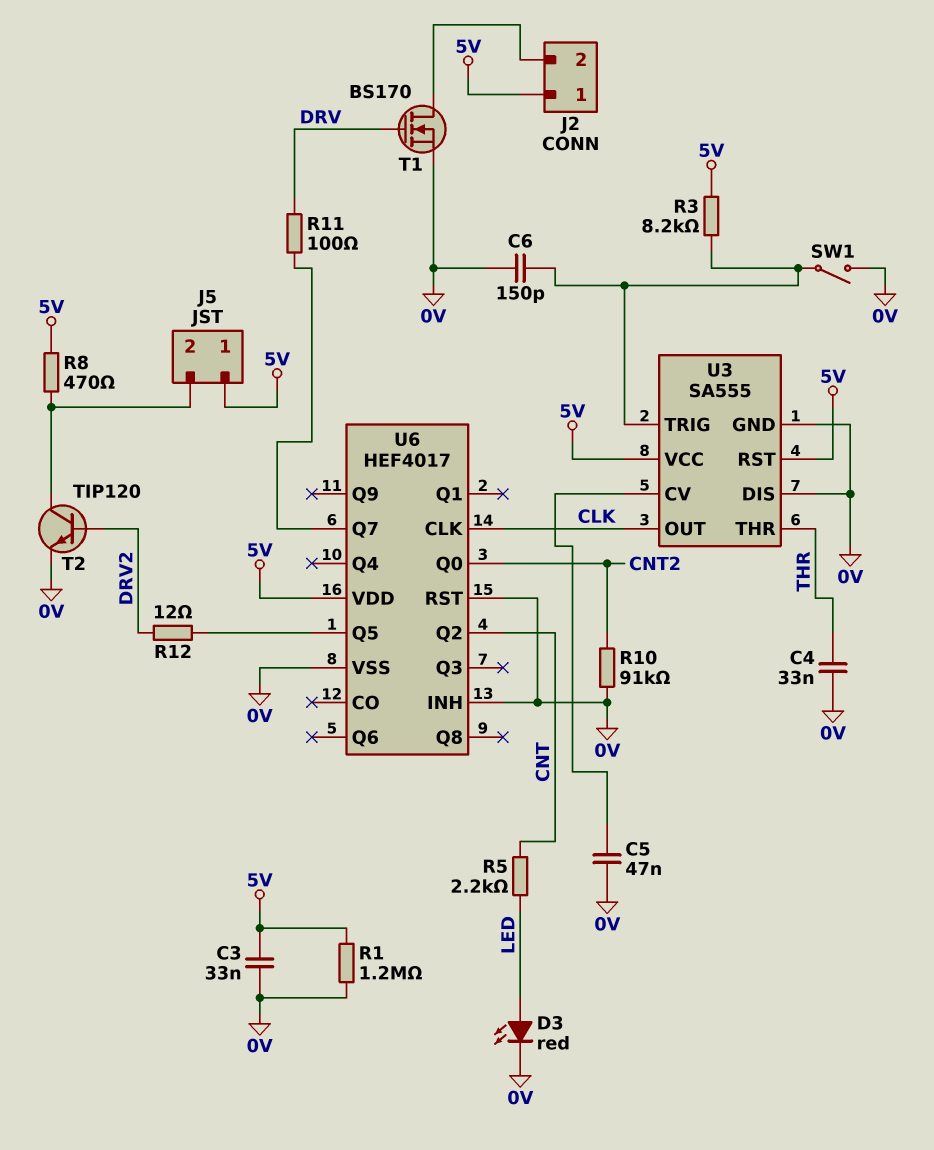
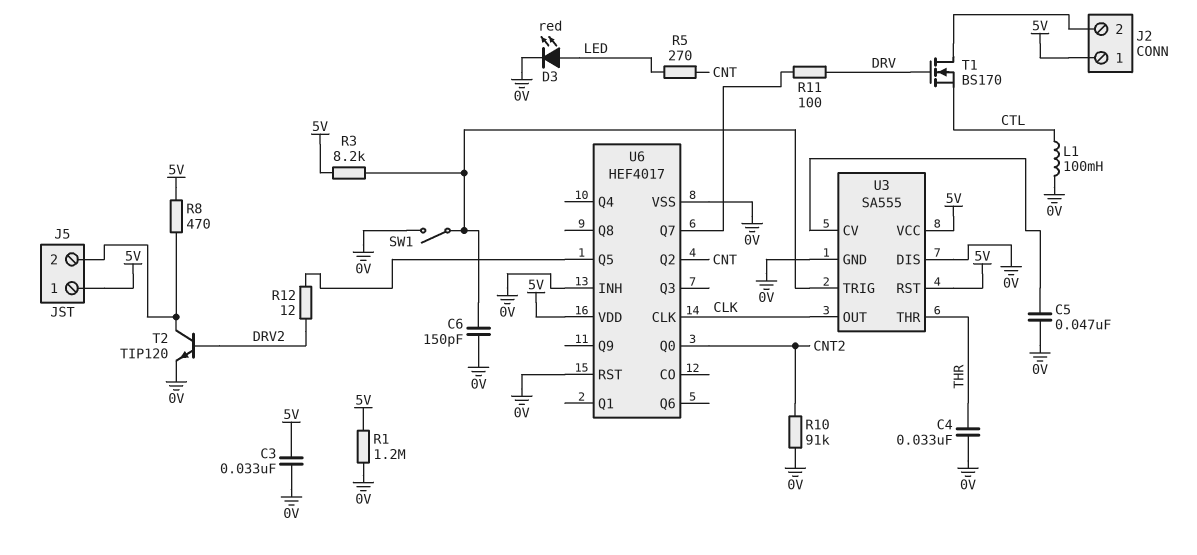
L1: none -> 100mH (0V, CTL)
R5: 2.2k (CNT, LED) -> 270 (CNT, LED)
T1: NMOS BS170 (G DRV, D J2/2, S 0V) -> NMOS BS170 (G DRV, D J2/2, S CTL)

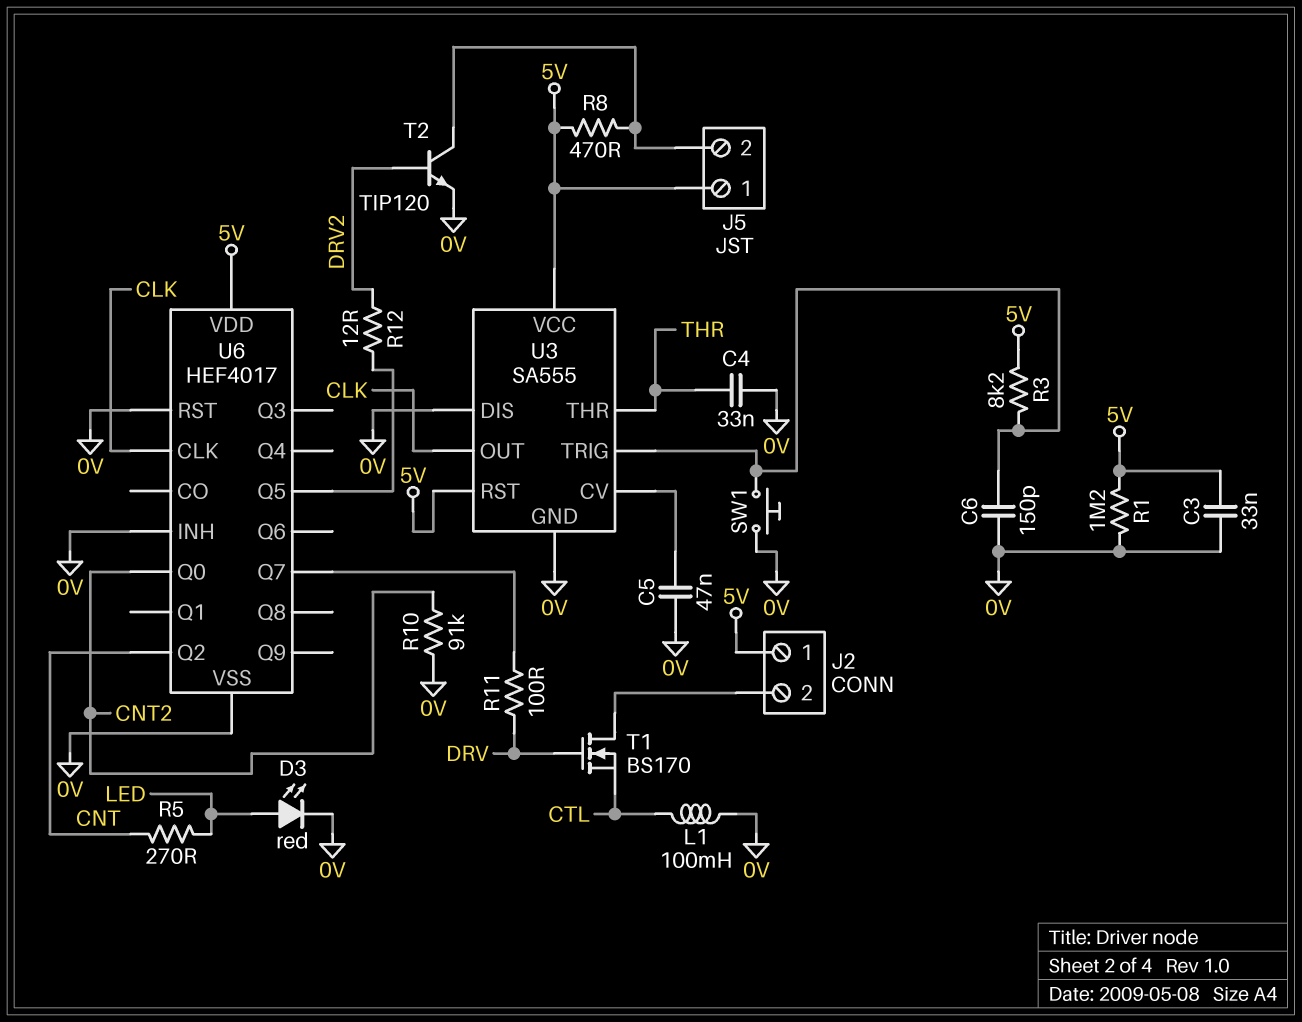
SW1: switch (0V, U3/TRIG) -> button (0V, U3/TRIG)

